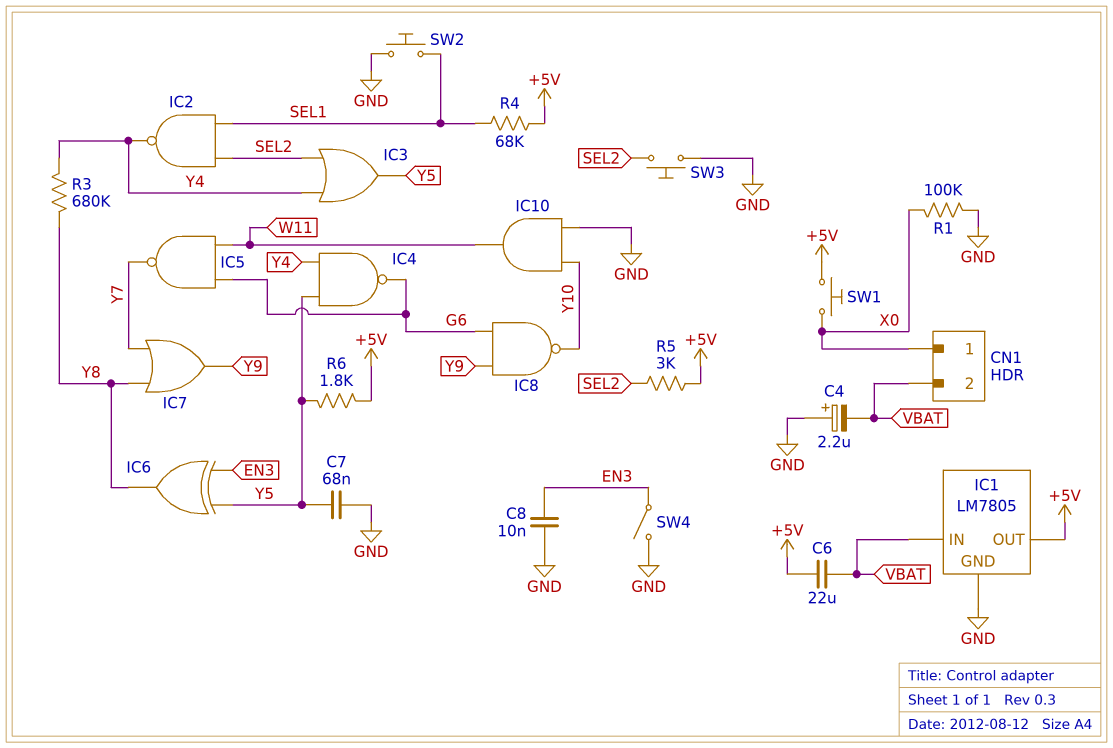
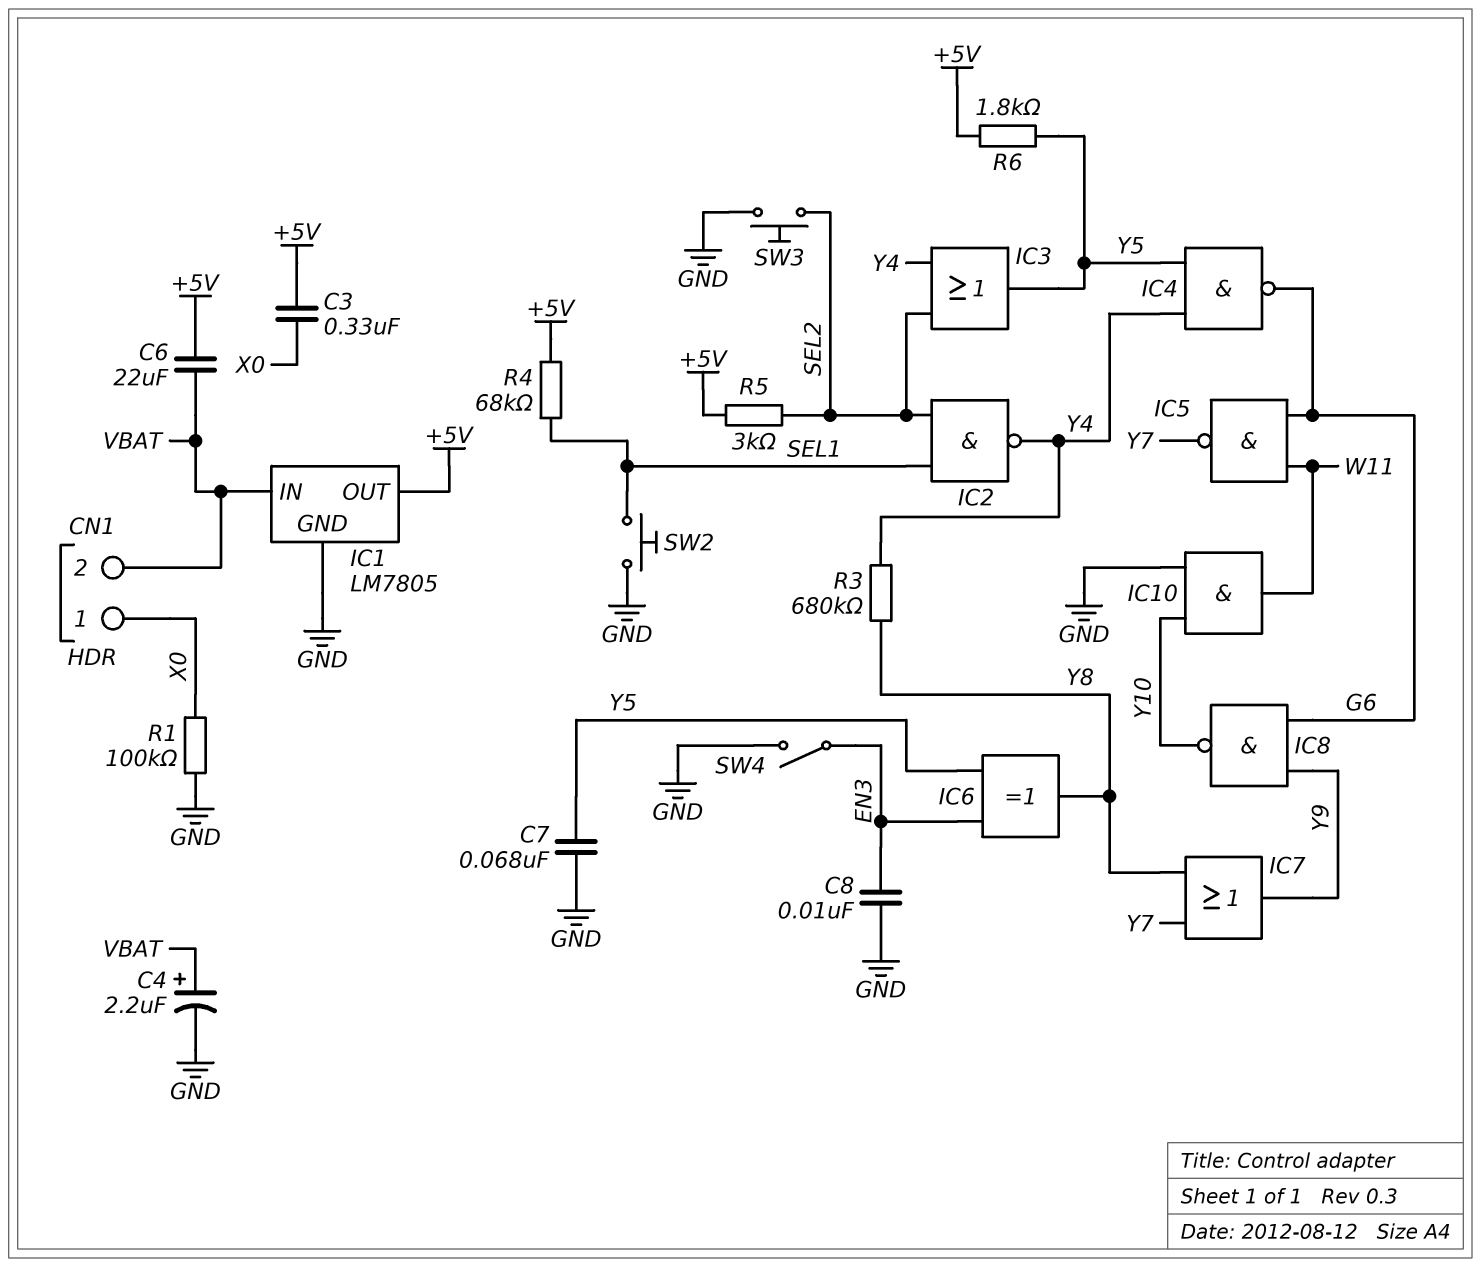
C3: none -> 330nF (+5V, X0)
C4: 2.2uF (plus GND, minus VBAT) -> 2.2uF (plus VBAT, minus GND)
SW1: button (+5V, X0) -> none

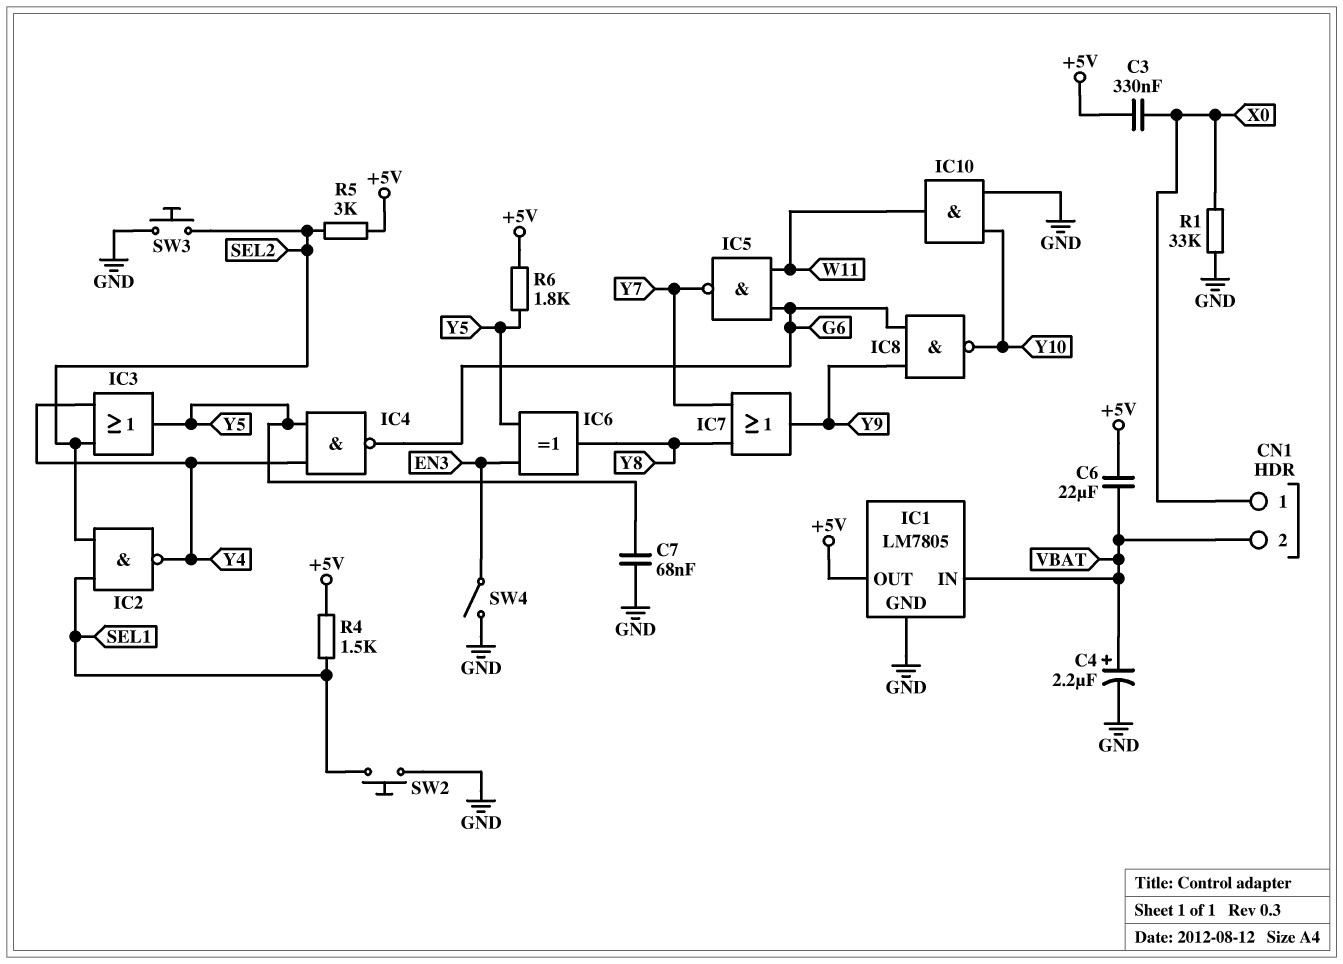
C8: 10nF (EN3, GND) -> none
R1: 100k (GND, X0) -> 33k (GND, X0)
R3: 680k (Y4, Y8) -> none
R4: 68k (+5V, SEL1) -> 1.5k (+5V, SEL1)

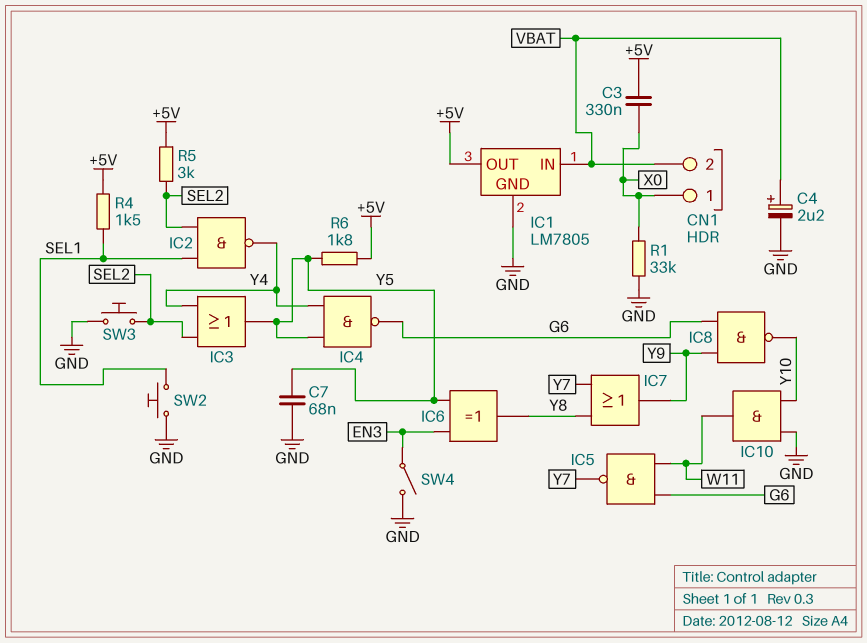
C6: 22uF (+5V, VBAT) -> none

